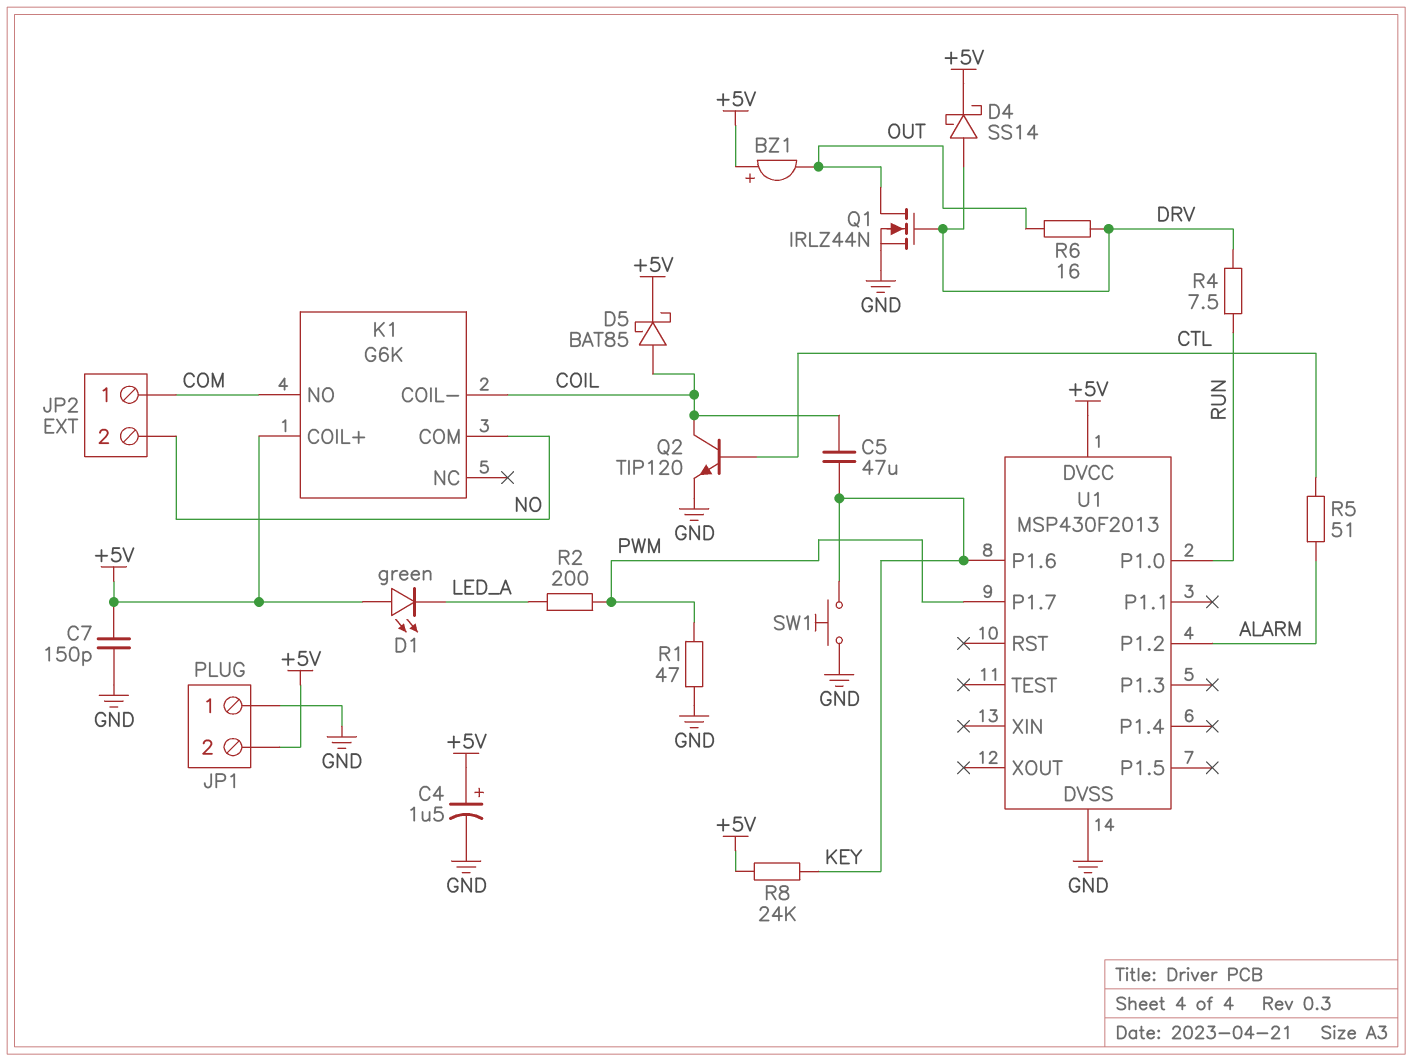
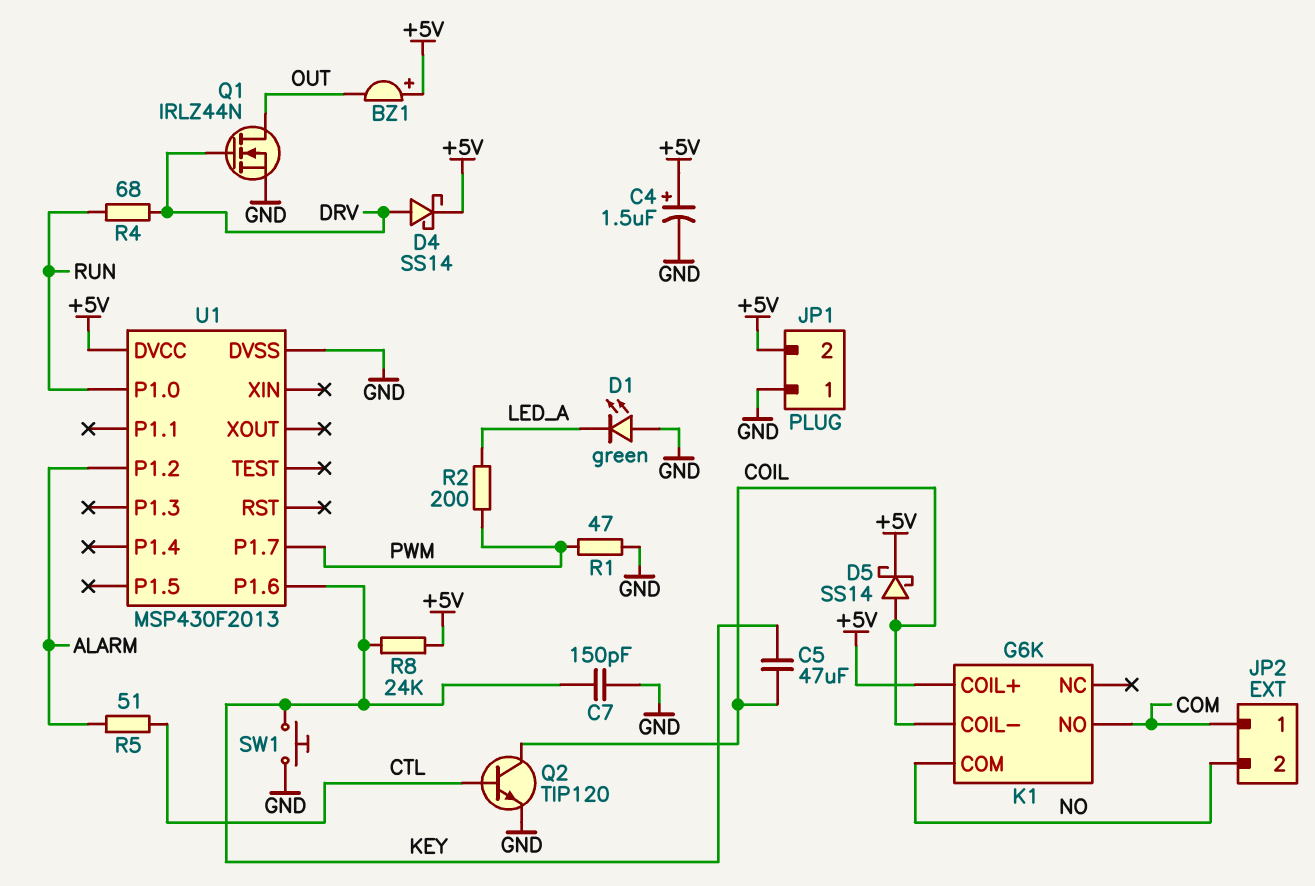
C7: 150pF (+5V, GND) -> 150pF (GND, KEY)
D1: LED green (A +5V, K LED_A) -> LED green (A GND, K LED_A)
D5: schottky BAT85 (A COIL, K +5V) -> schottky SS14 (A COIL, K +5V)
R4: 7.5 (DRV, RUN) -> 68 (DRV, RUN)
R6: 16 (DRV, OUT) -> none

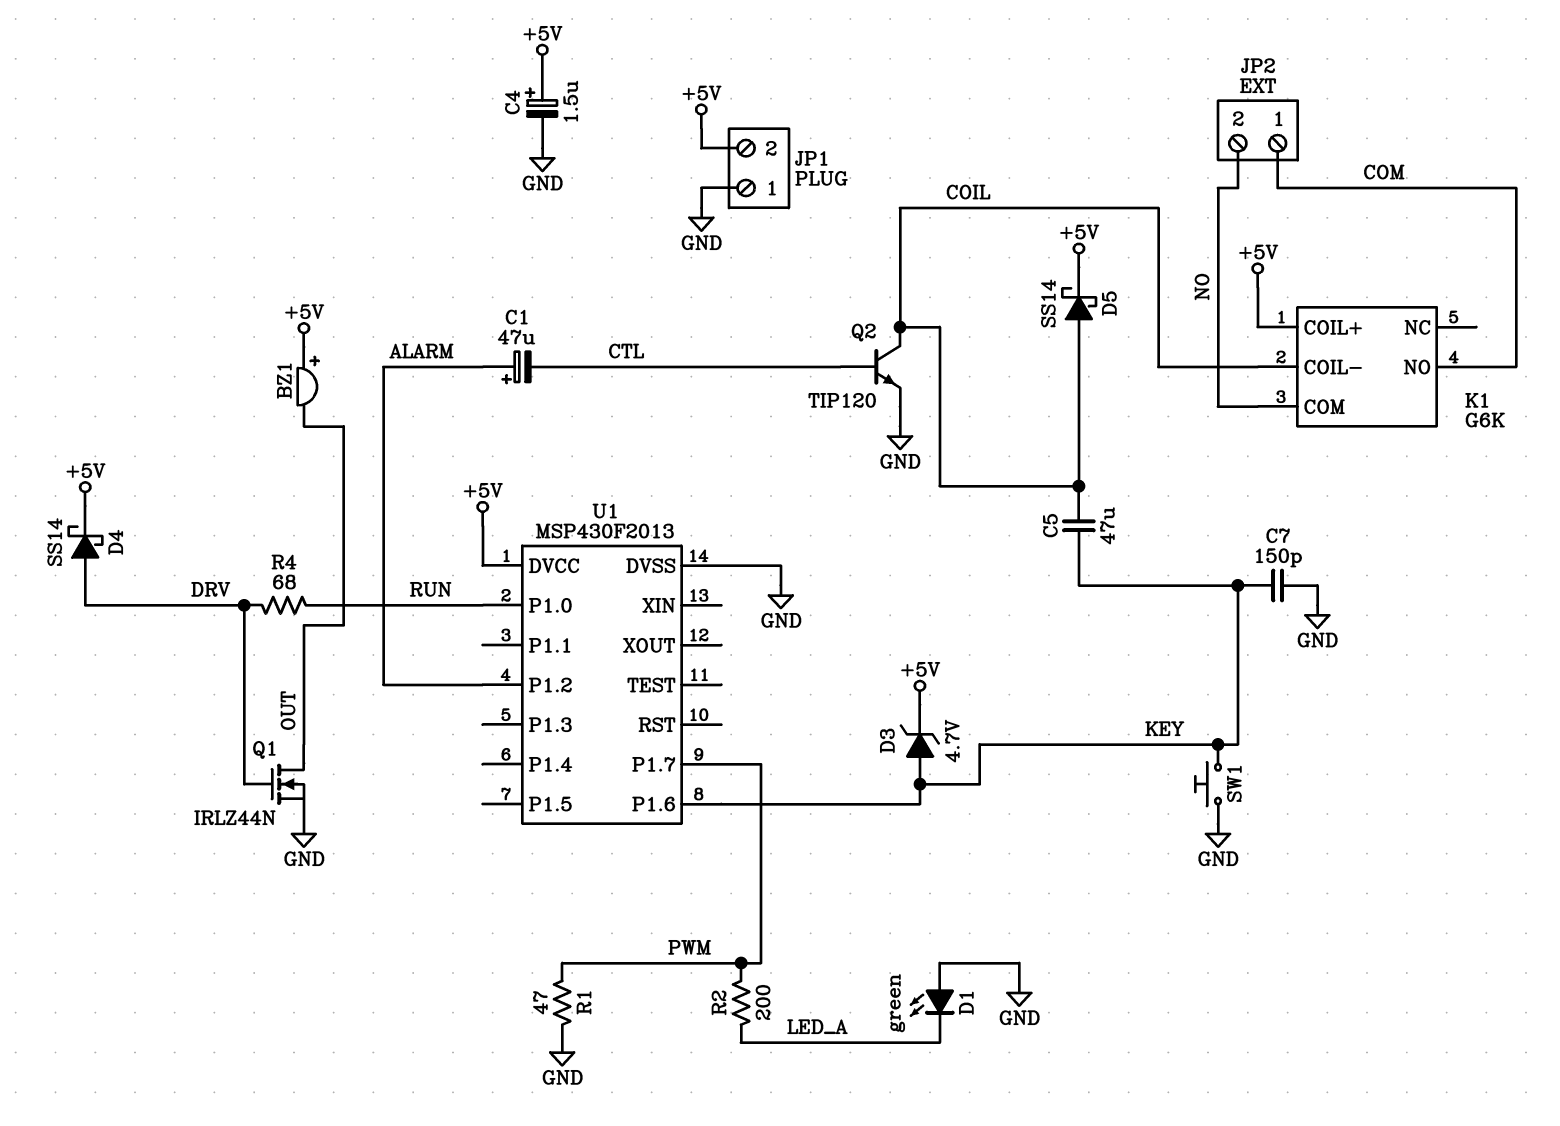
C1: none -> 47uF (plus ALARM, minus CTL)
D3: none -> zener 4.7V (A KEY, K +5V)
R5: 51 (ALARM, CTL) -> none
R8: 24k (+5V, KEY) -> none

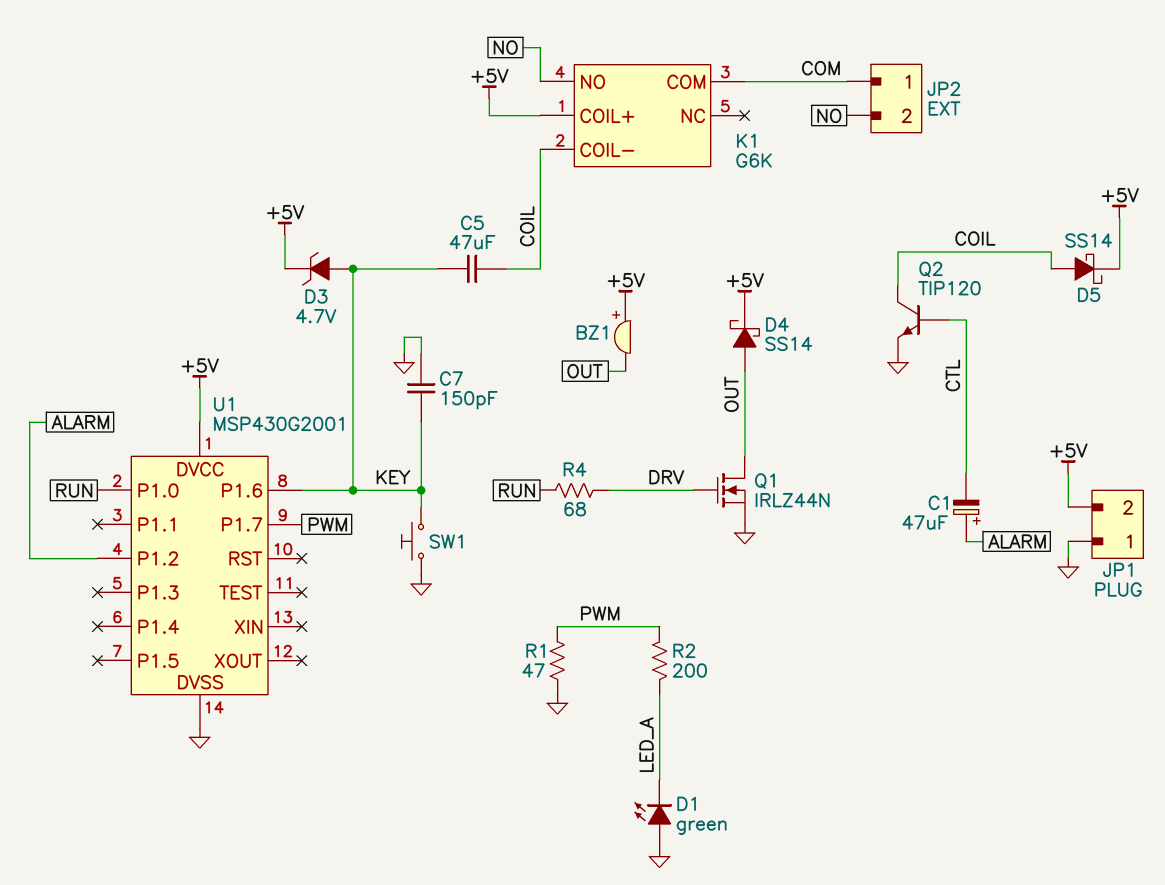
C4: 1.5uF (plus +5V, minus GND) -> none
D4: schottky SS14 (A DRV, K +5V) -> schottky SS14 (A OUT, K +5V)
K1 pin COM: NO -> COM
K1 pin NO: COM -> NO
U1: MSP430F2013 -> MSP430G2001

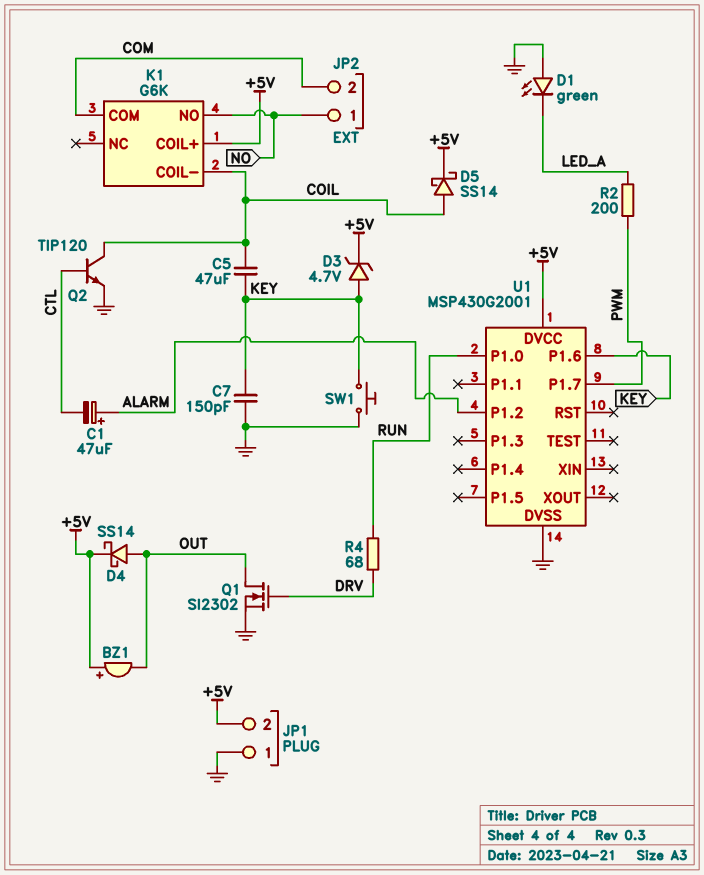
JP2 pin 1: COM -> NO
JP2 pin 2: NO -> COM
Q1: NMOS IRLZ44N (G DRV, D OUT, S GND) -> NMOS SI2302 (G DRV, D OUT, S GND)
R1: 47 (GND, PWM) -> none

